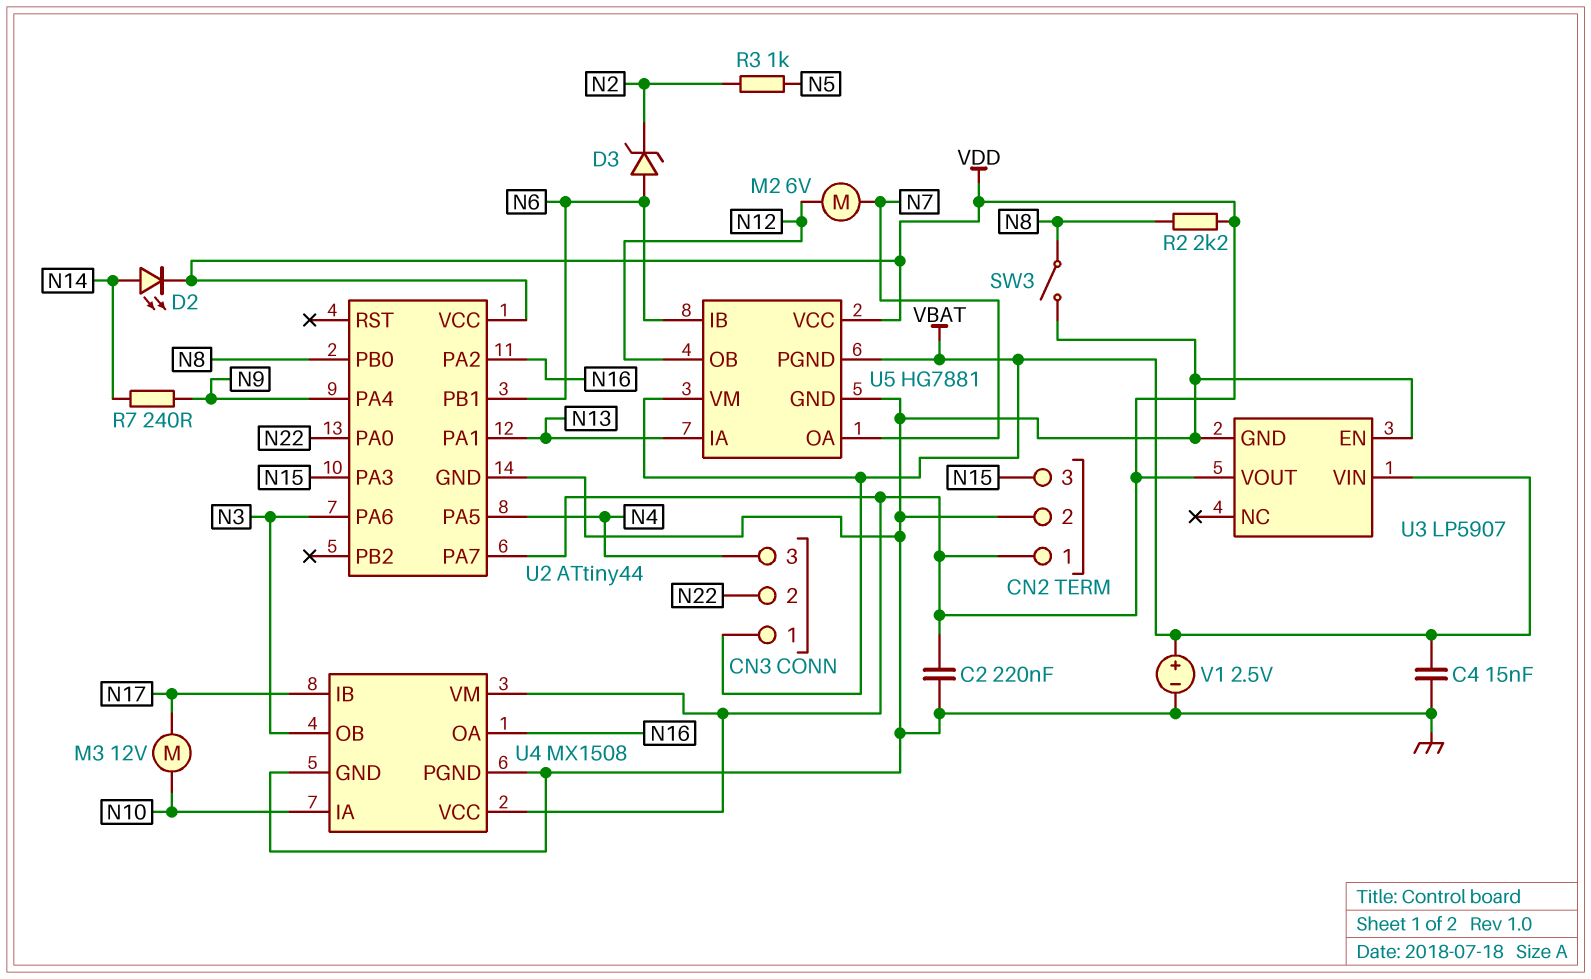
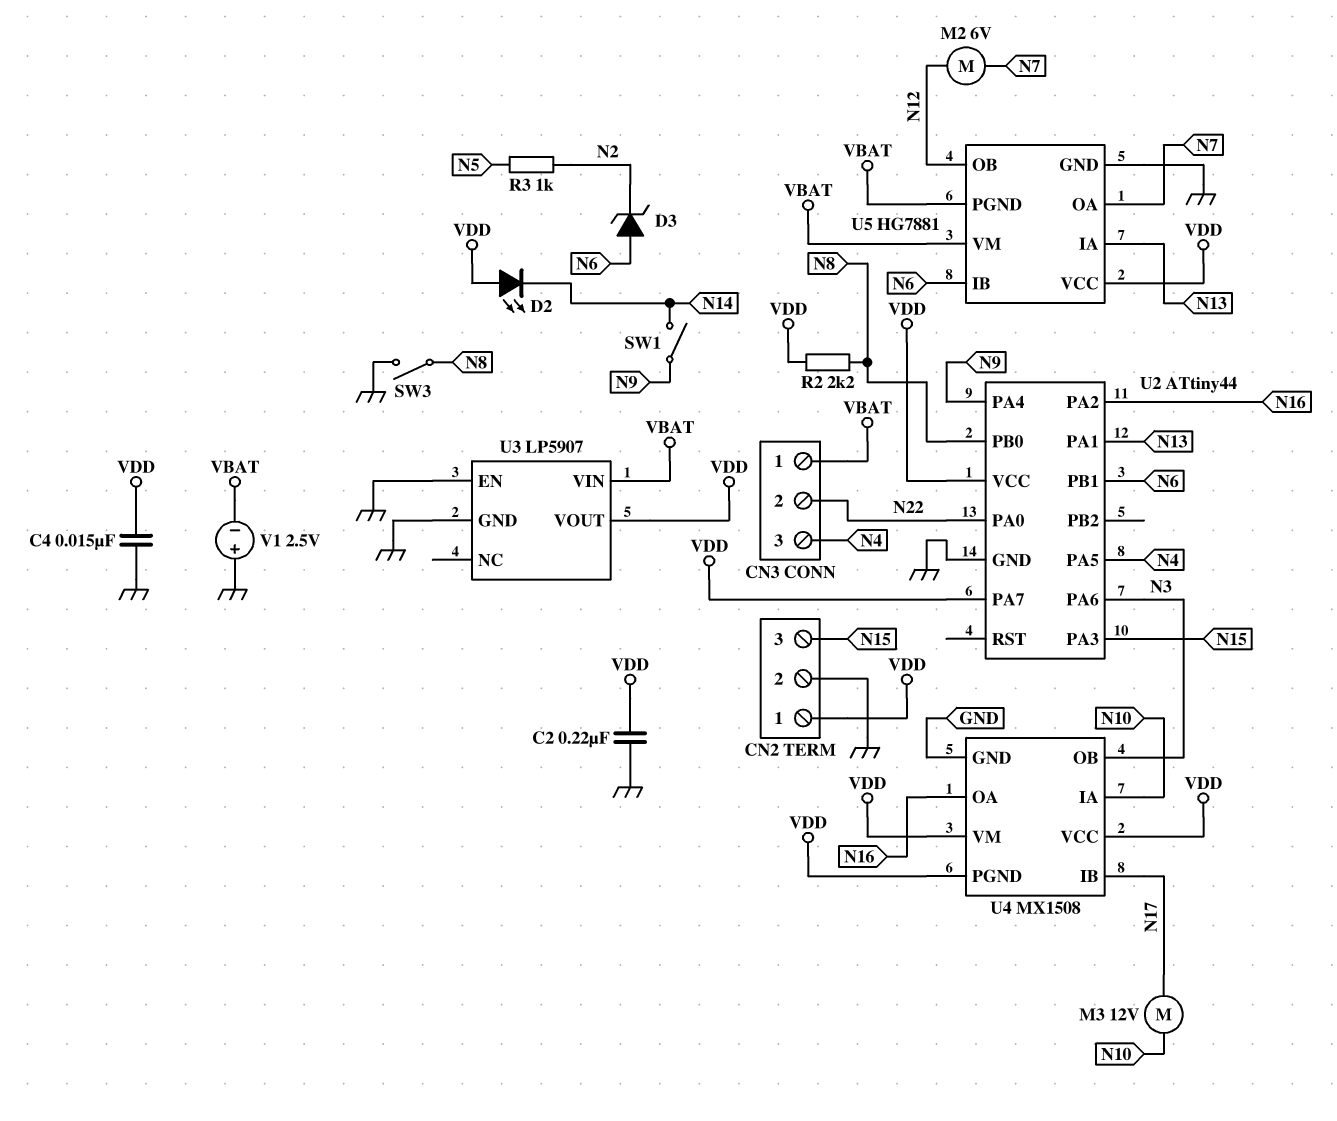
C4: 15nF (GND, VBAT) -> 15nF (GND, VDD)
D2: LED (A N14, K VDD) -> LED (A VDD, K N14)
R7: 240 (N9, N14) -> none
SW1: none -> switch (N9, N14)
U4 pin PGND: GND -> VDD
V1: 2.5V (plus VBAT, minus GND) -> 2.5V (plus GND, minus VBAT)

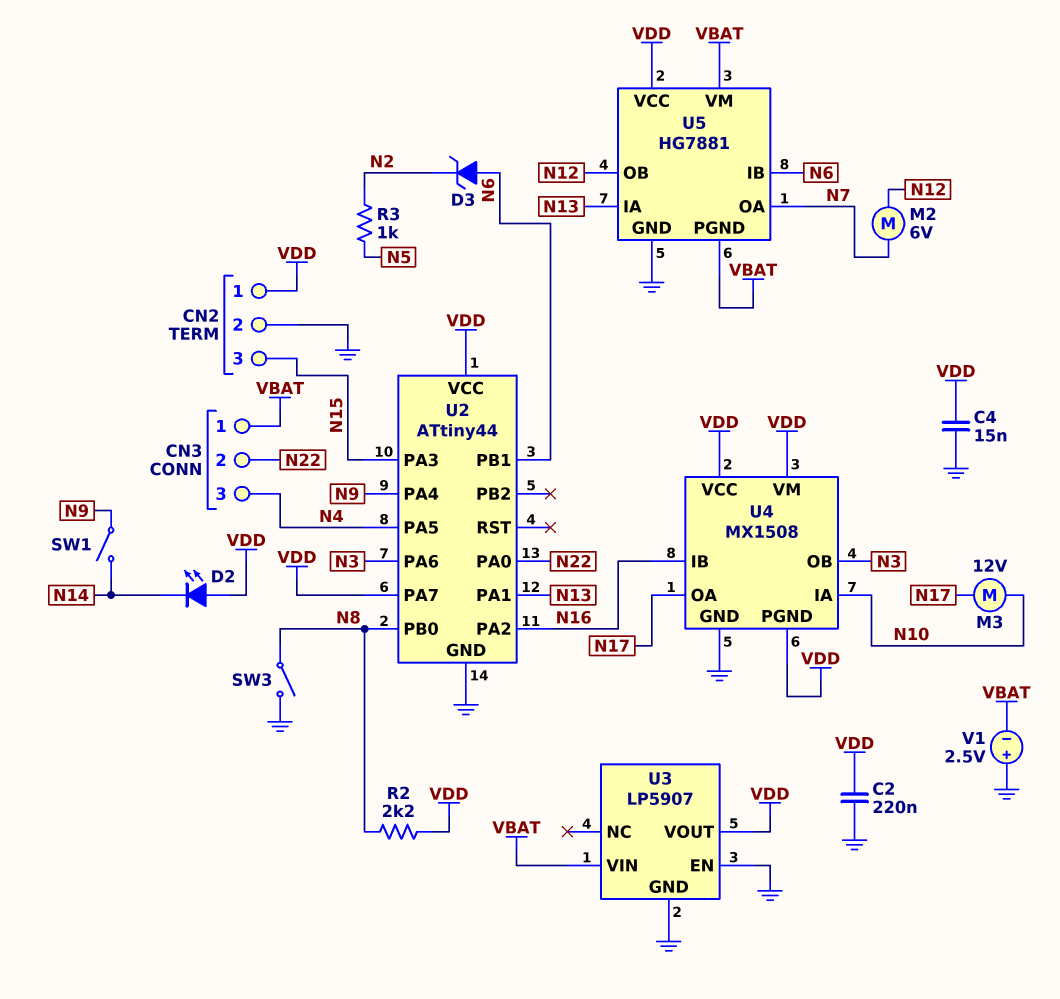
U4 pin IB: N17 -> N16
U4 pin OA: N16 -> N17

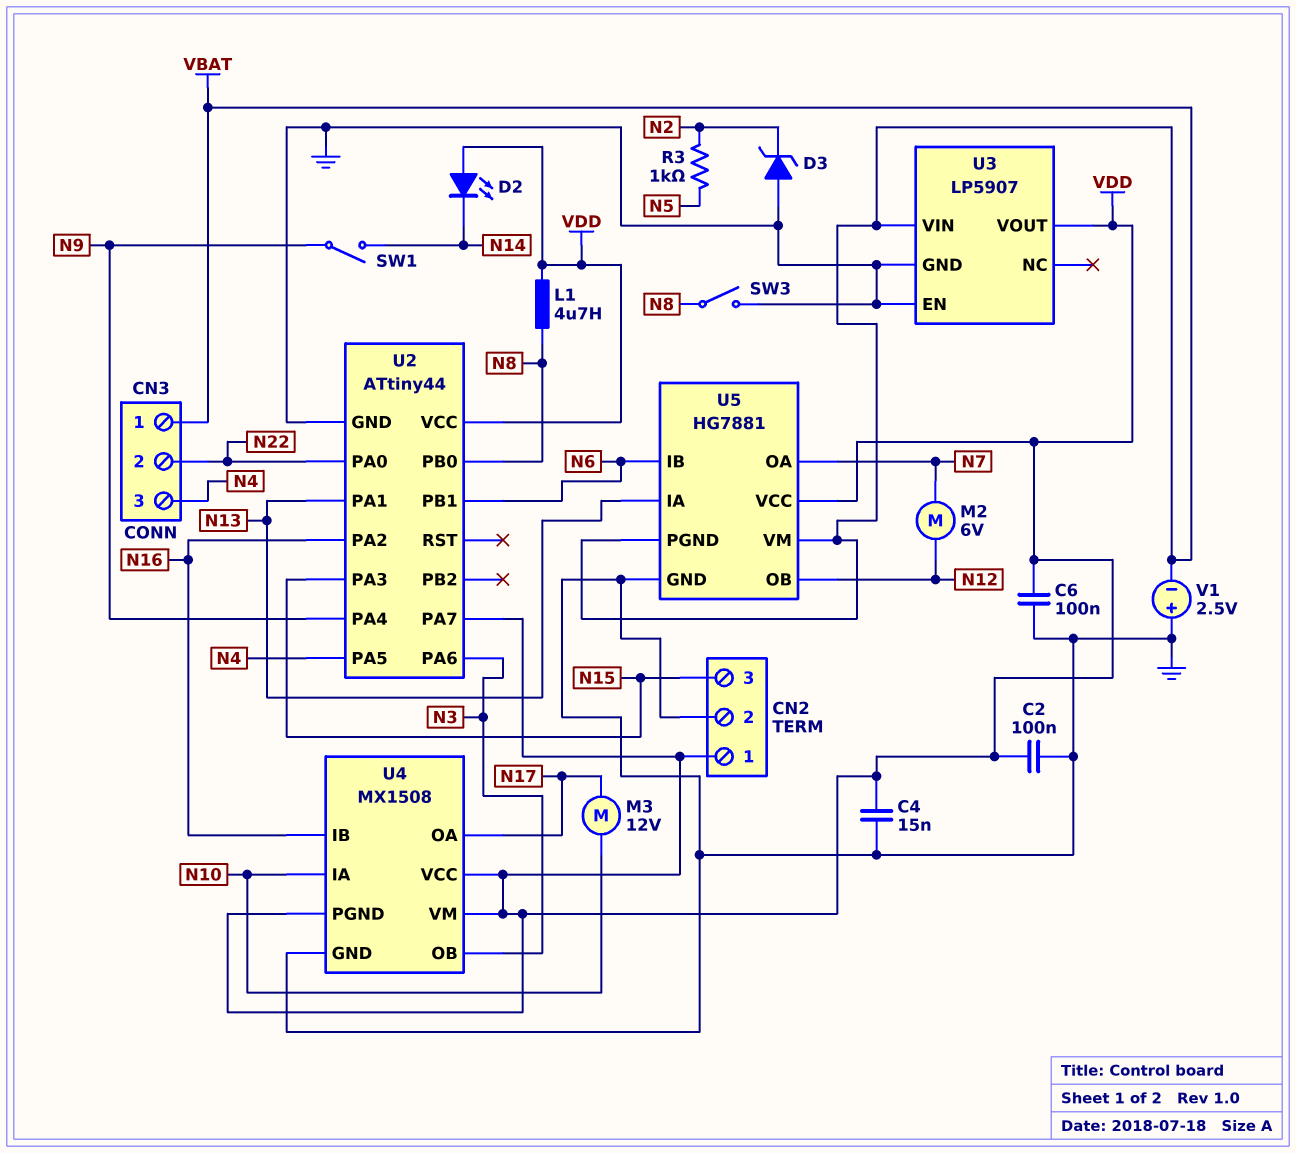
C2: 220nF (GND, VDD) -> 100nF (GND, VDD)
C6: none -> 100nF (GND, VDD)
D3: zener (A N6, K N2) -> zener (A GND, K N2)
L1: none -> 4.7uH (N8, VDD)
R2: 2.2k (N8, VDD) -> none

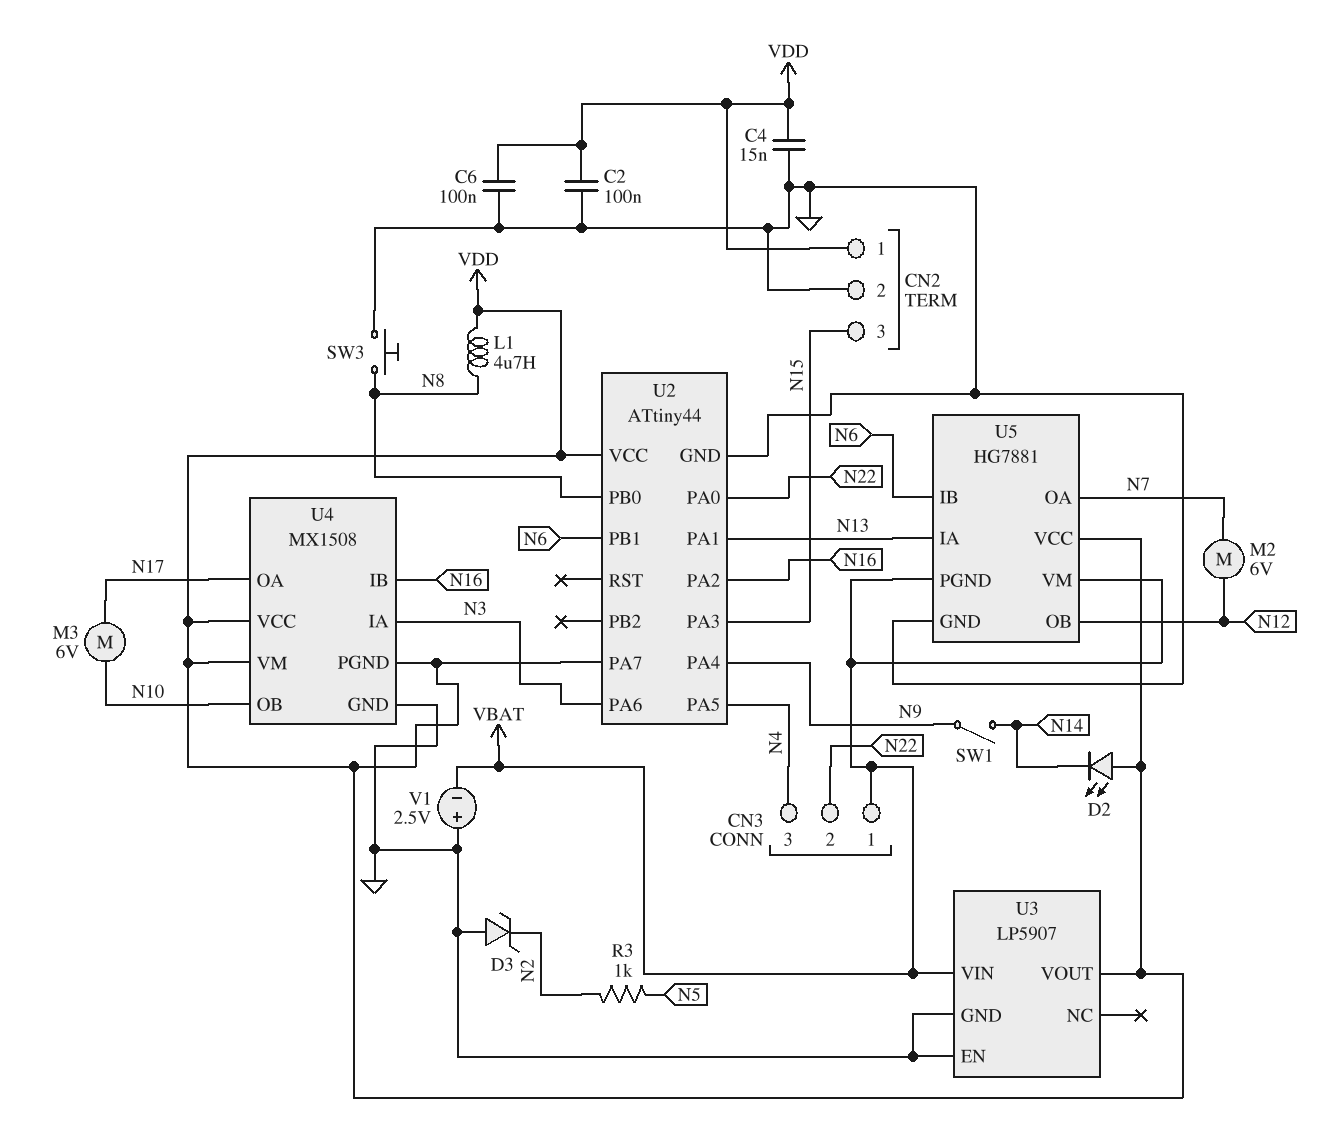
M3: motor 12V (N10, N17) -> motor 6V (N10, N17)
SW3: switch (GND, N8) -> button (GND, N8)
U4 pin IA: N10 -> N3
U4 pin OB: N3 -> N10

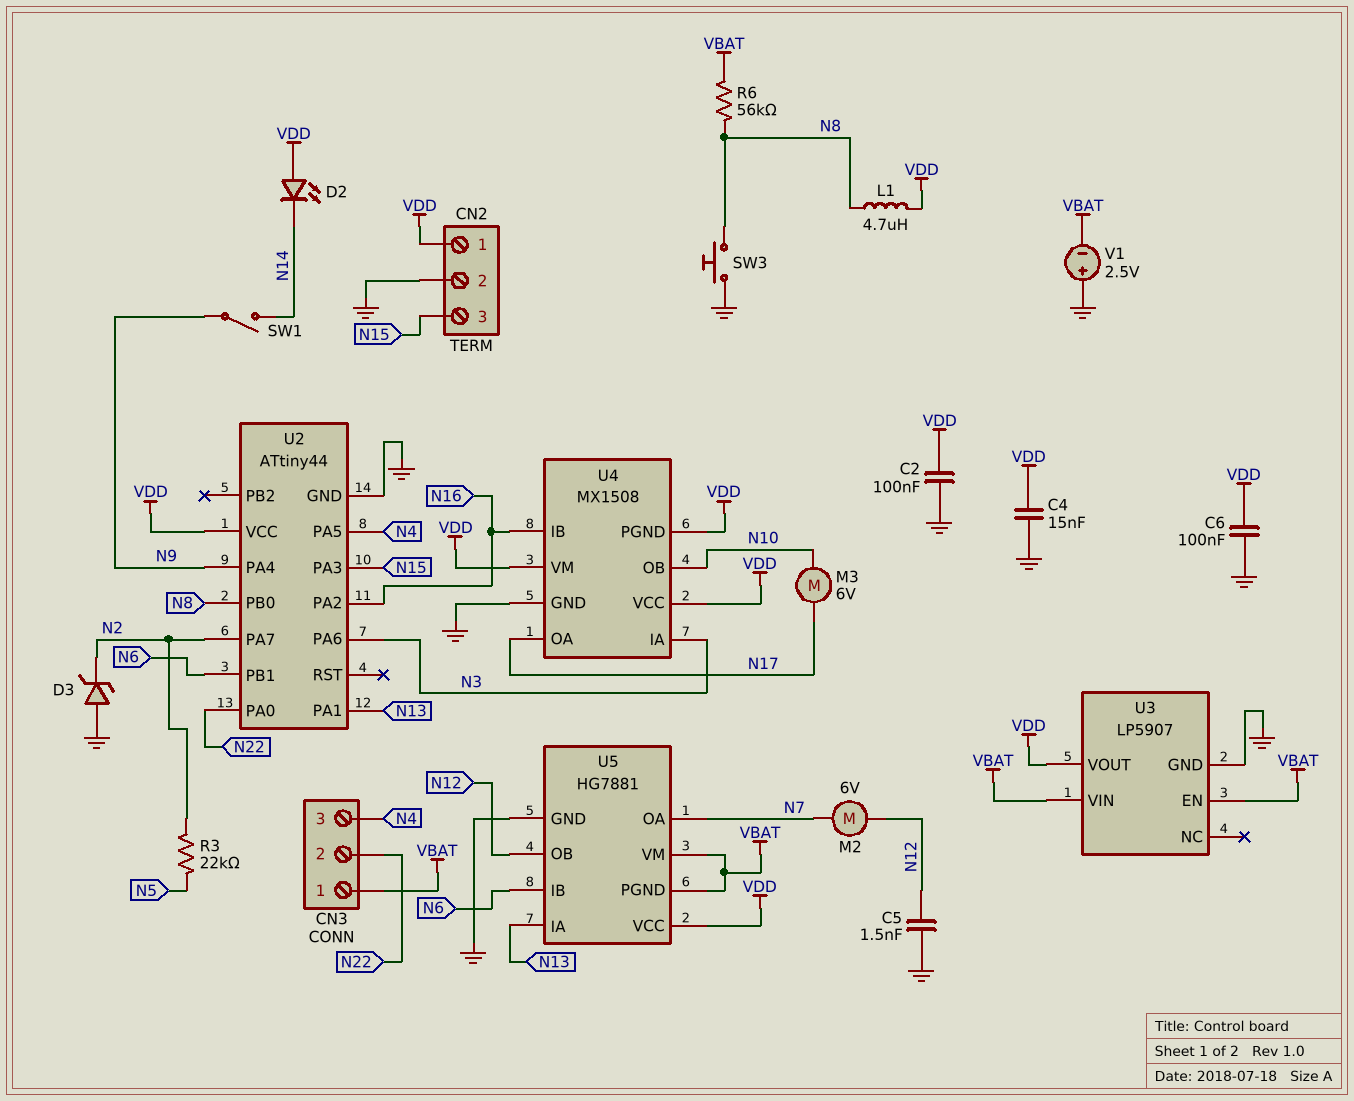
C5: none -> 1.5nF (GND, N12)
R3: 1k (N2, N5) -> 22k (N2, N5)
R6: none -> 56k (N8, VBAT)
U2 pin PA7: VDD -> N2
U3 pin EN: GND -> VBAT

